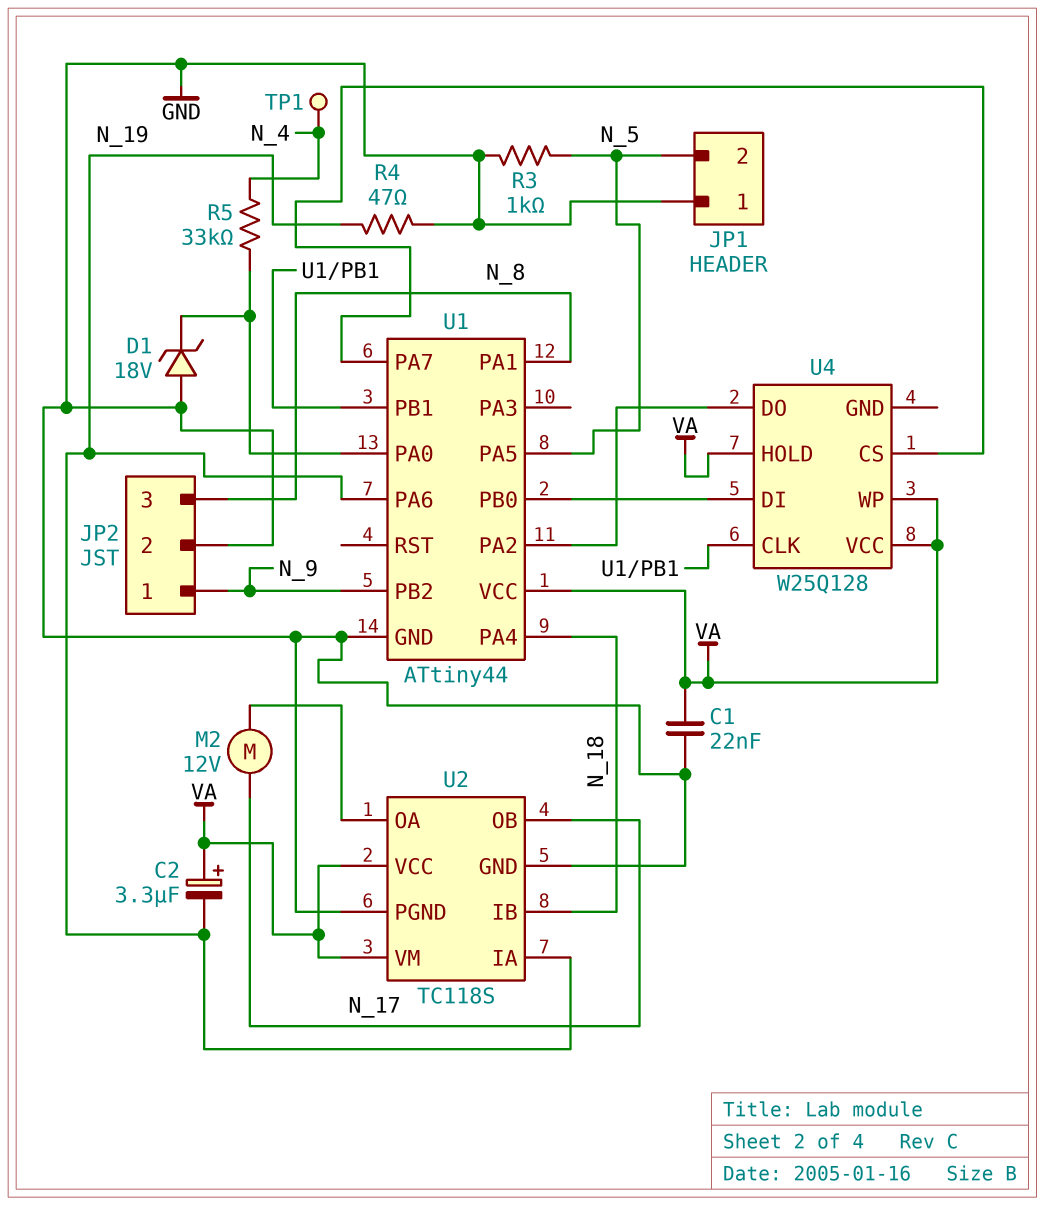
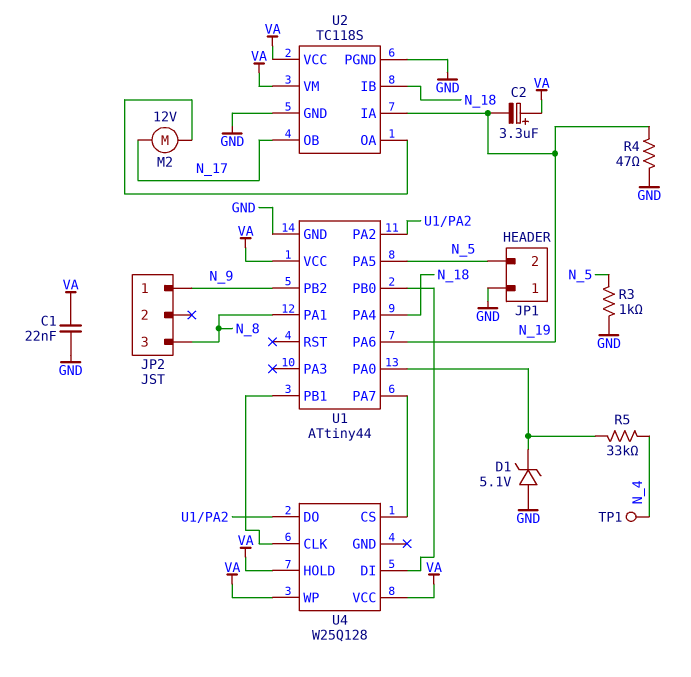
D1: zener 18V (A GND, K U1/PA0) -> zener 5.1V (A GND, K U1/PA0)
JP2 pin 2: GND -> none

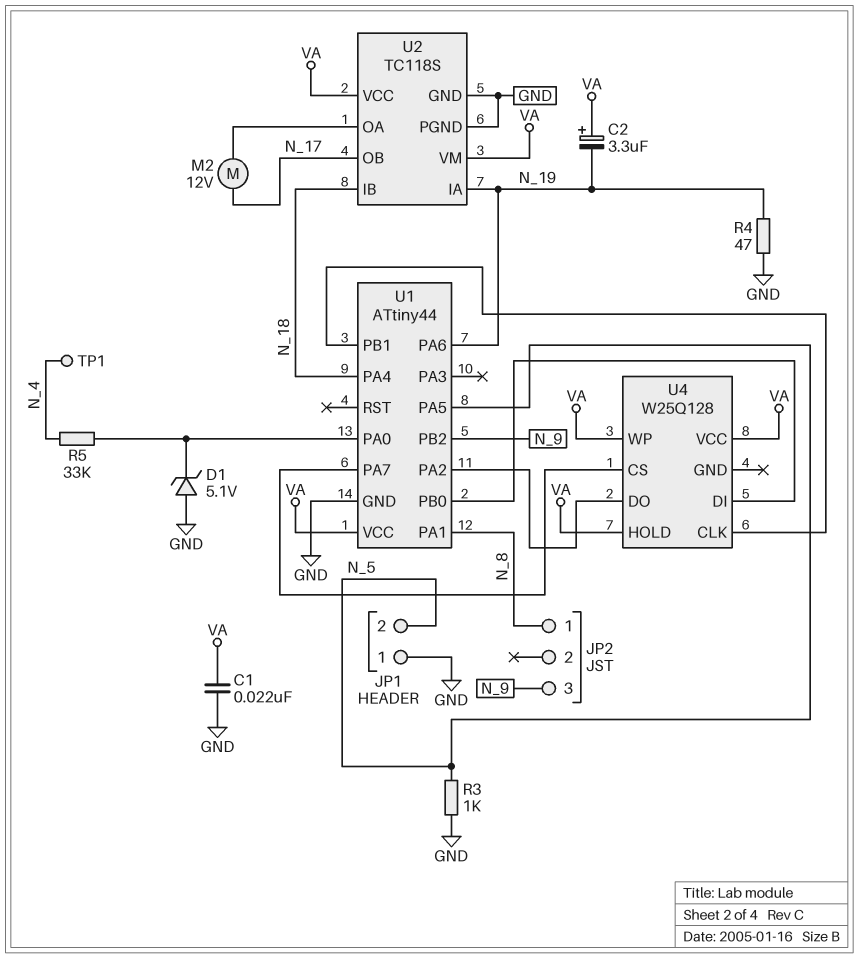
JP2 pin 1: N_9 -> N_8
JP2 pin 3: N_8 -> N_9

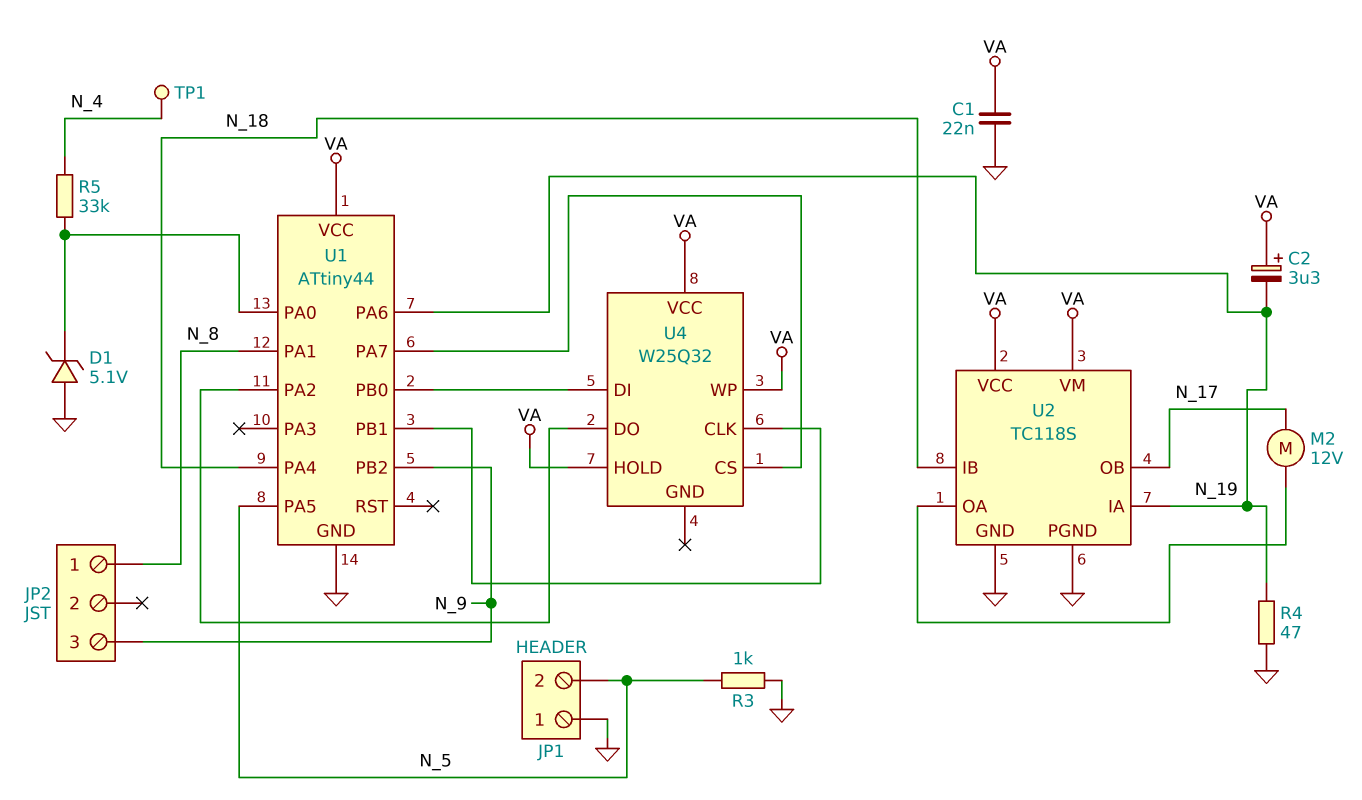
U4: W25Q128 -> W25Q32

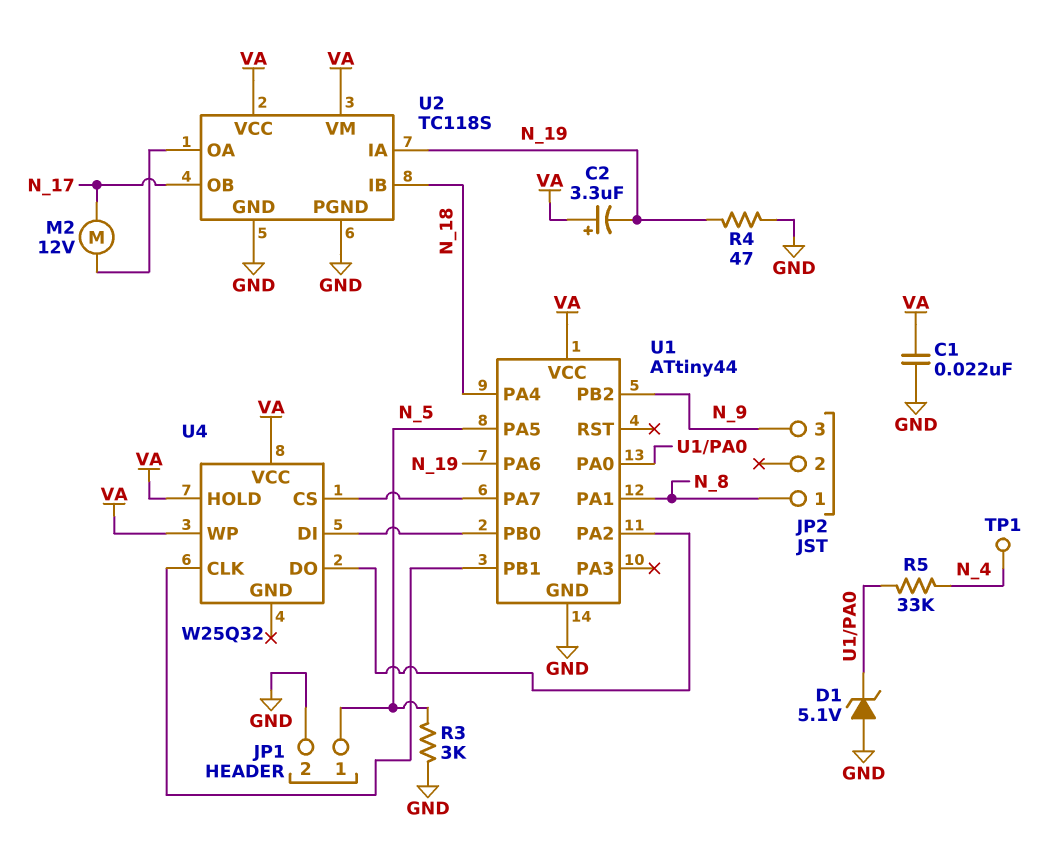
JP1 pin 1: GND -> N_5
JP1 pin 2: N_5 -> GND
R3: 1k (GND, N_5) -> 3k (GND, N_5)

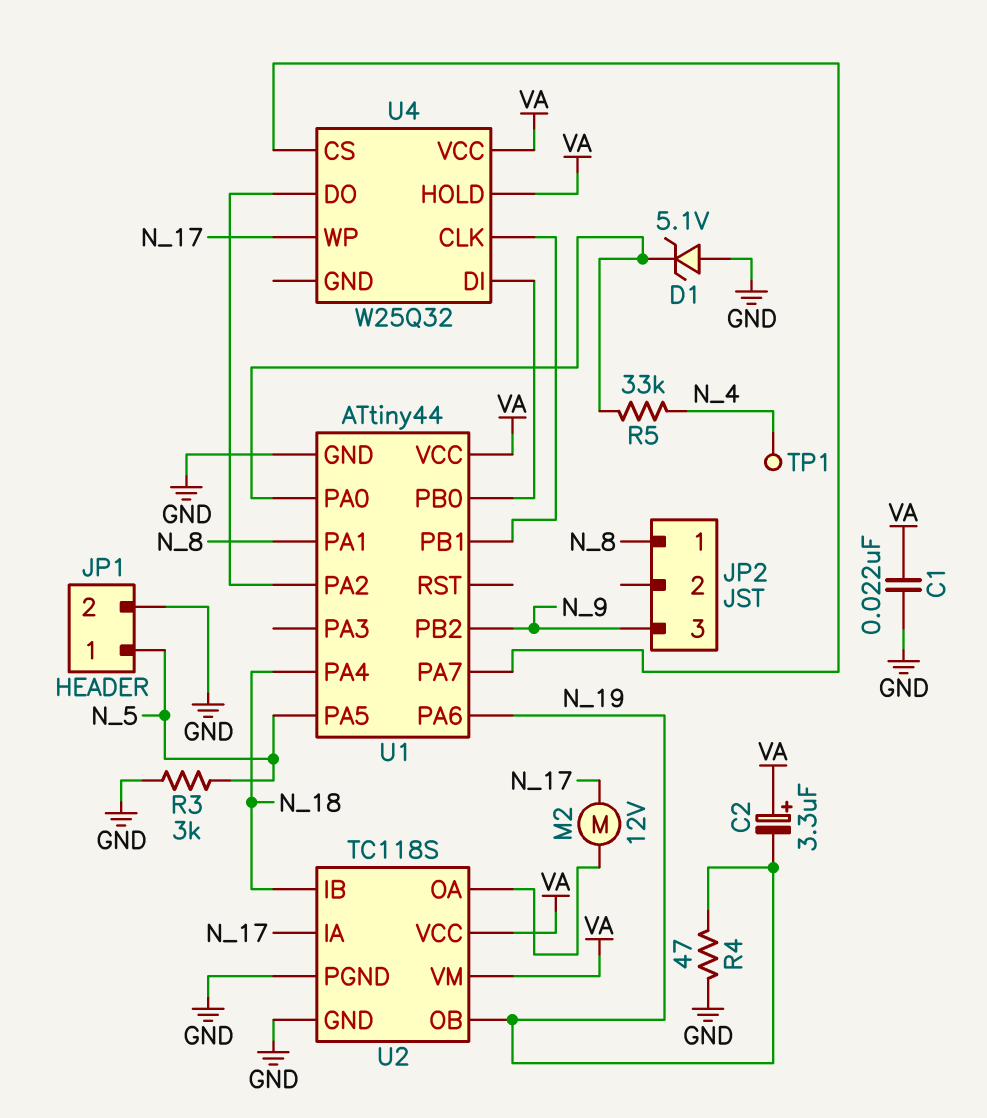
U2 pin IA: N_19 -> N_17
U2 pin OB: N_17 -> N_19
U4 pin WP: VA -> N_17

